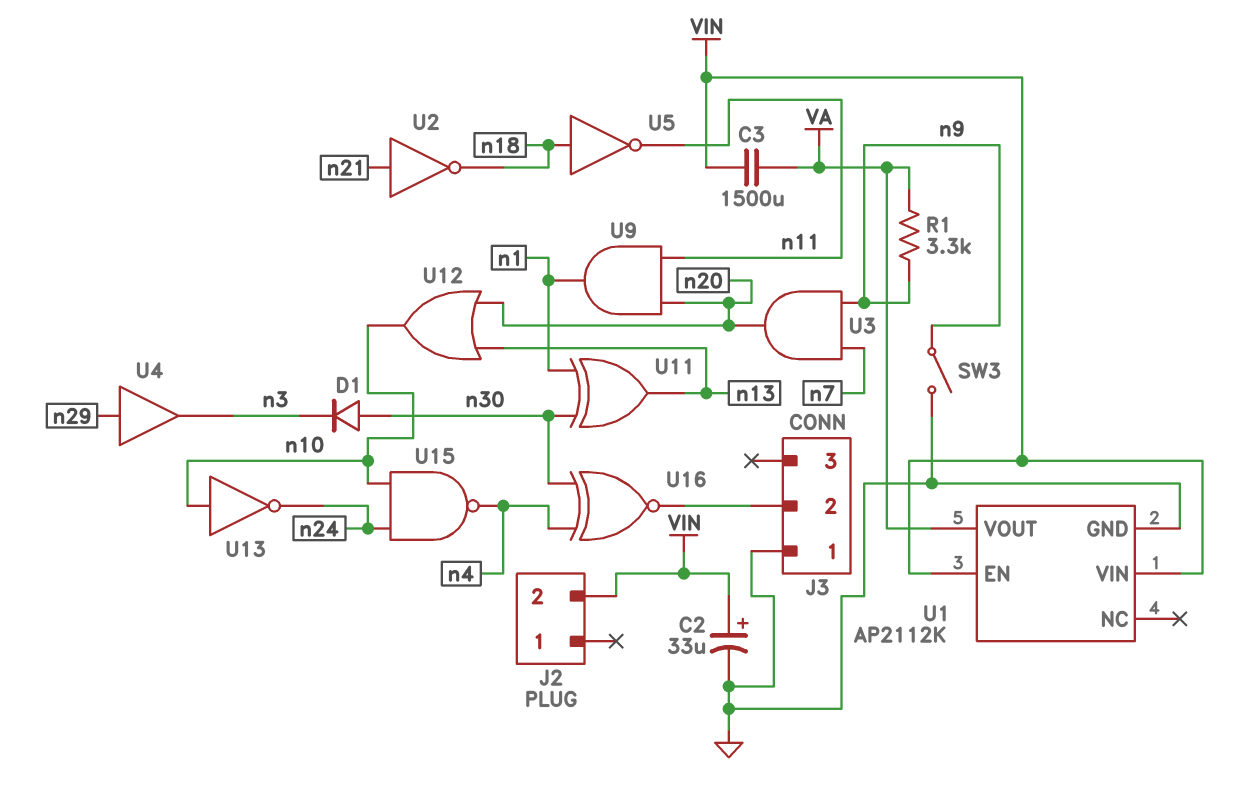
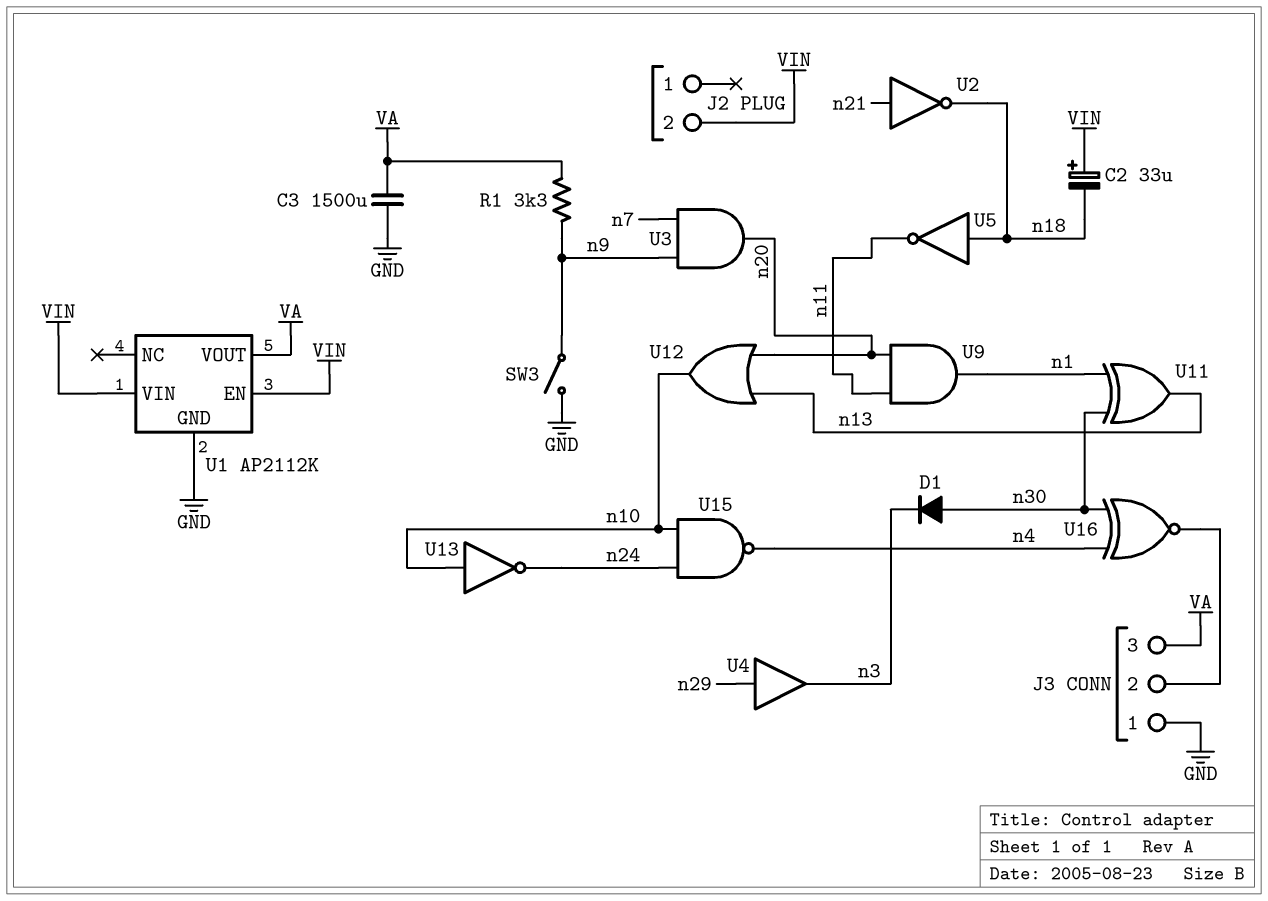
C2: 33uF (plus VIN, minus GND) -> 33uF (plus VIN, minus n18)
C3: 1500uF (VA, VIN) -> 1500uF (GND, VA)
J3 pin 3: none -> VA

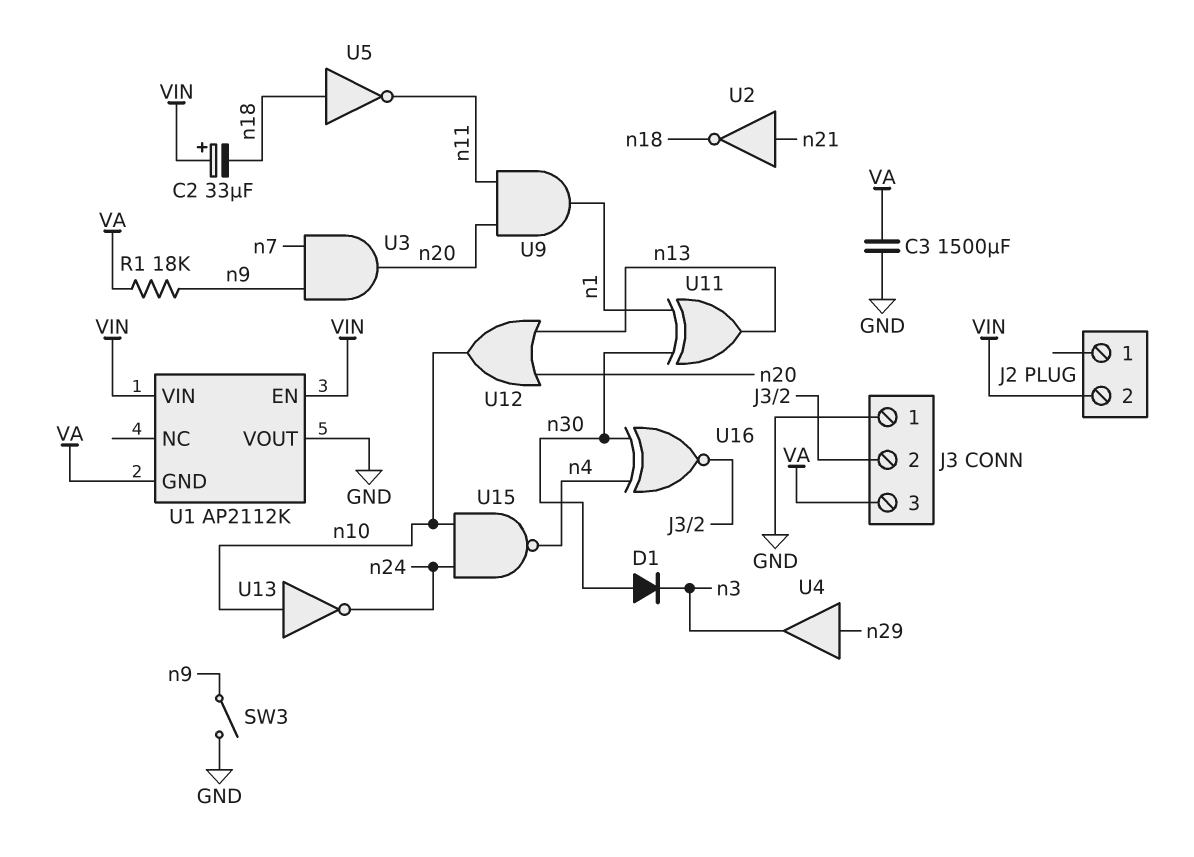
R1: 3.3k (VA, n9) -> 18k (VA, n9)
U1 pin GND: GND -> VA
U1 pin VOUT: VA -> GND

